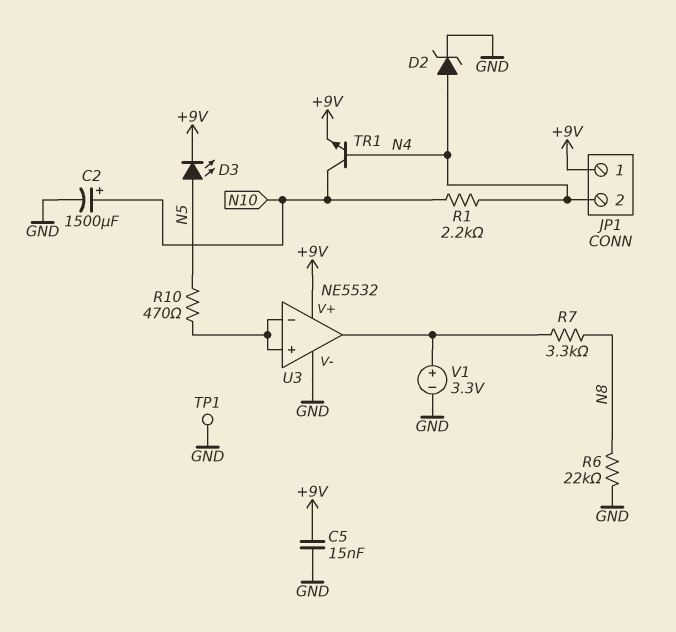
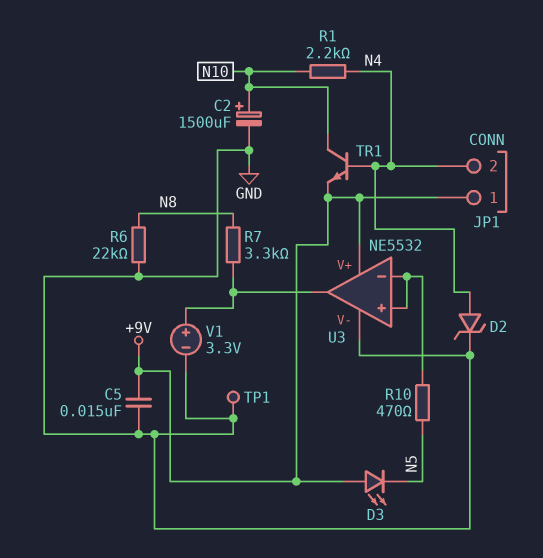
D3: LED (A N5, K +9V) -> LED (A +9V, K N5)

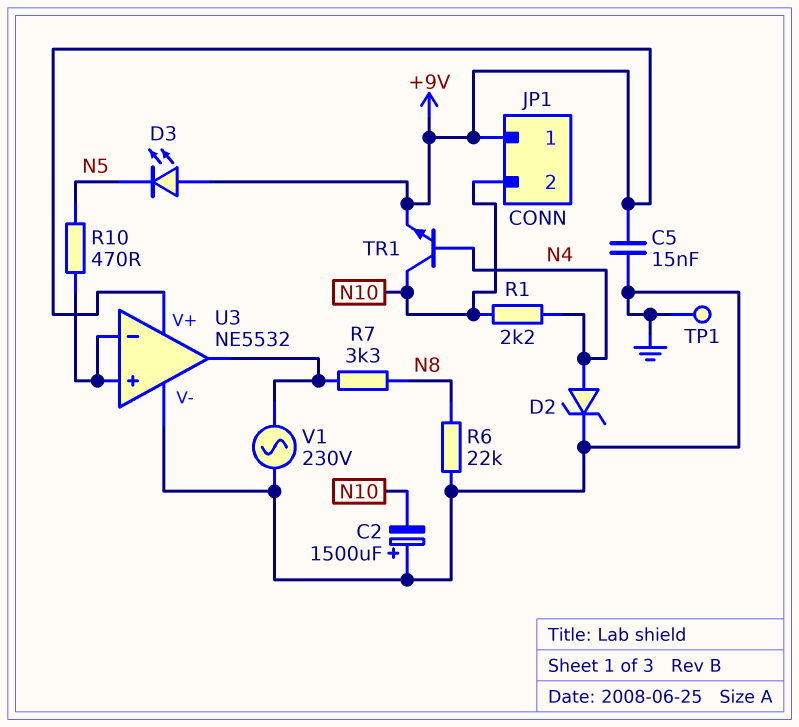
C2: 1500uF (plus N10, minus GND) -> 1500uF (plus GND, minus N10)
JP1 pin 2: N4 -> N10
V1: 3.3V (plus U3/out, minus GND) -> AC 230V (GND, U3/out)

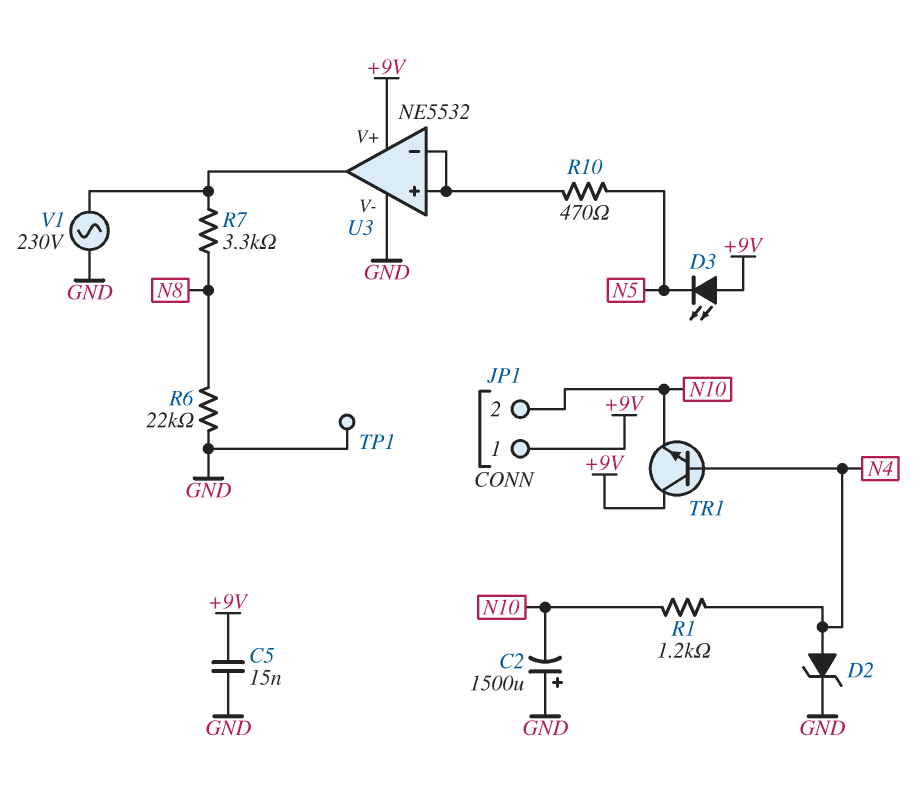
R1: 2.2k (N4, N10) -> 1.2k (N4, N10)
TR1: NPN (B N4, C N10, E +9V) -> NPN (B N4, C +9V, E N10)

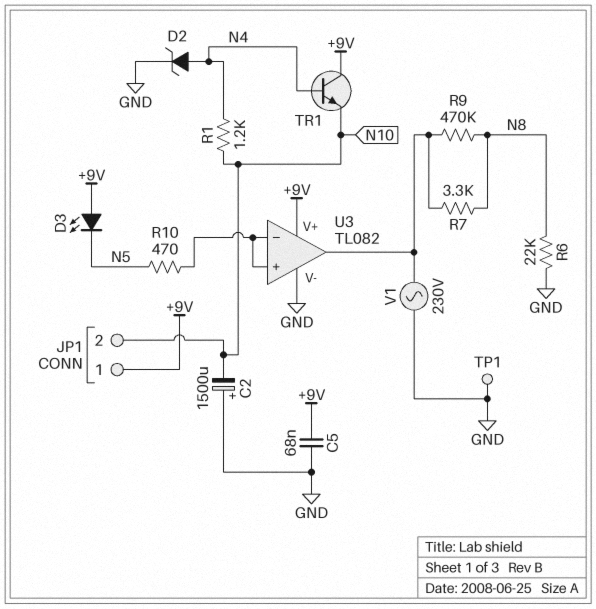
C5: 15nF (+9V, GND) -> 68nF (+9V, GND)
R9: none -> 470k (N8, U3/out)
U3: NE5532 -> TL082

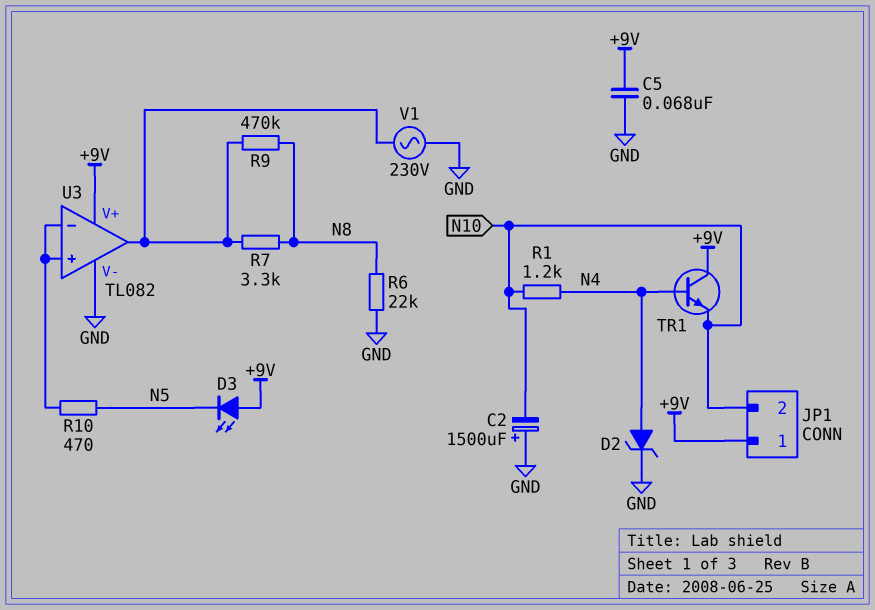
TP1: test point (GND) -> none

